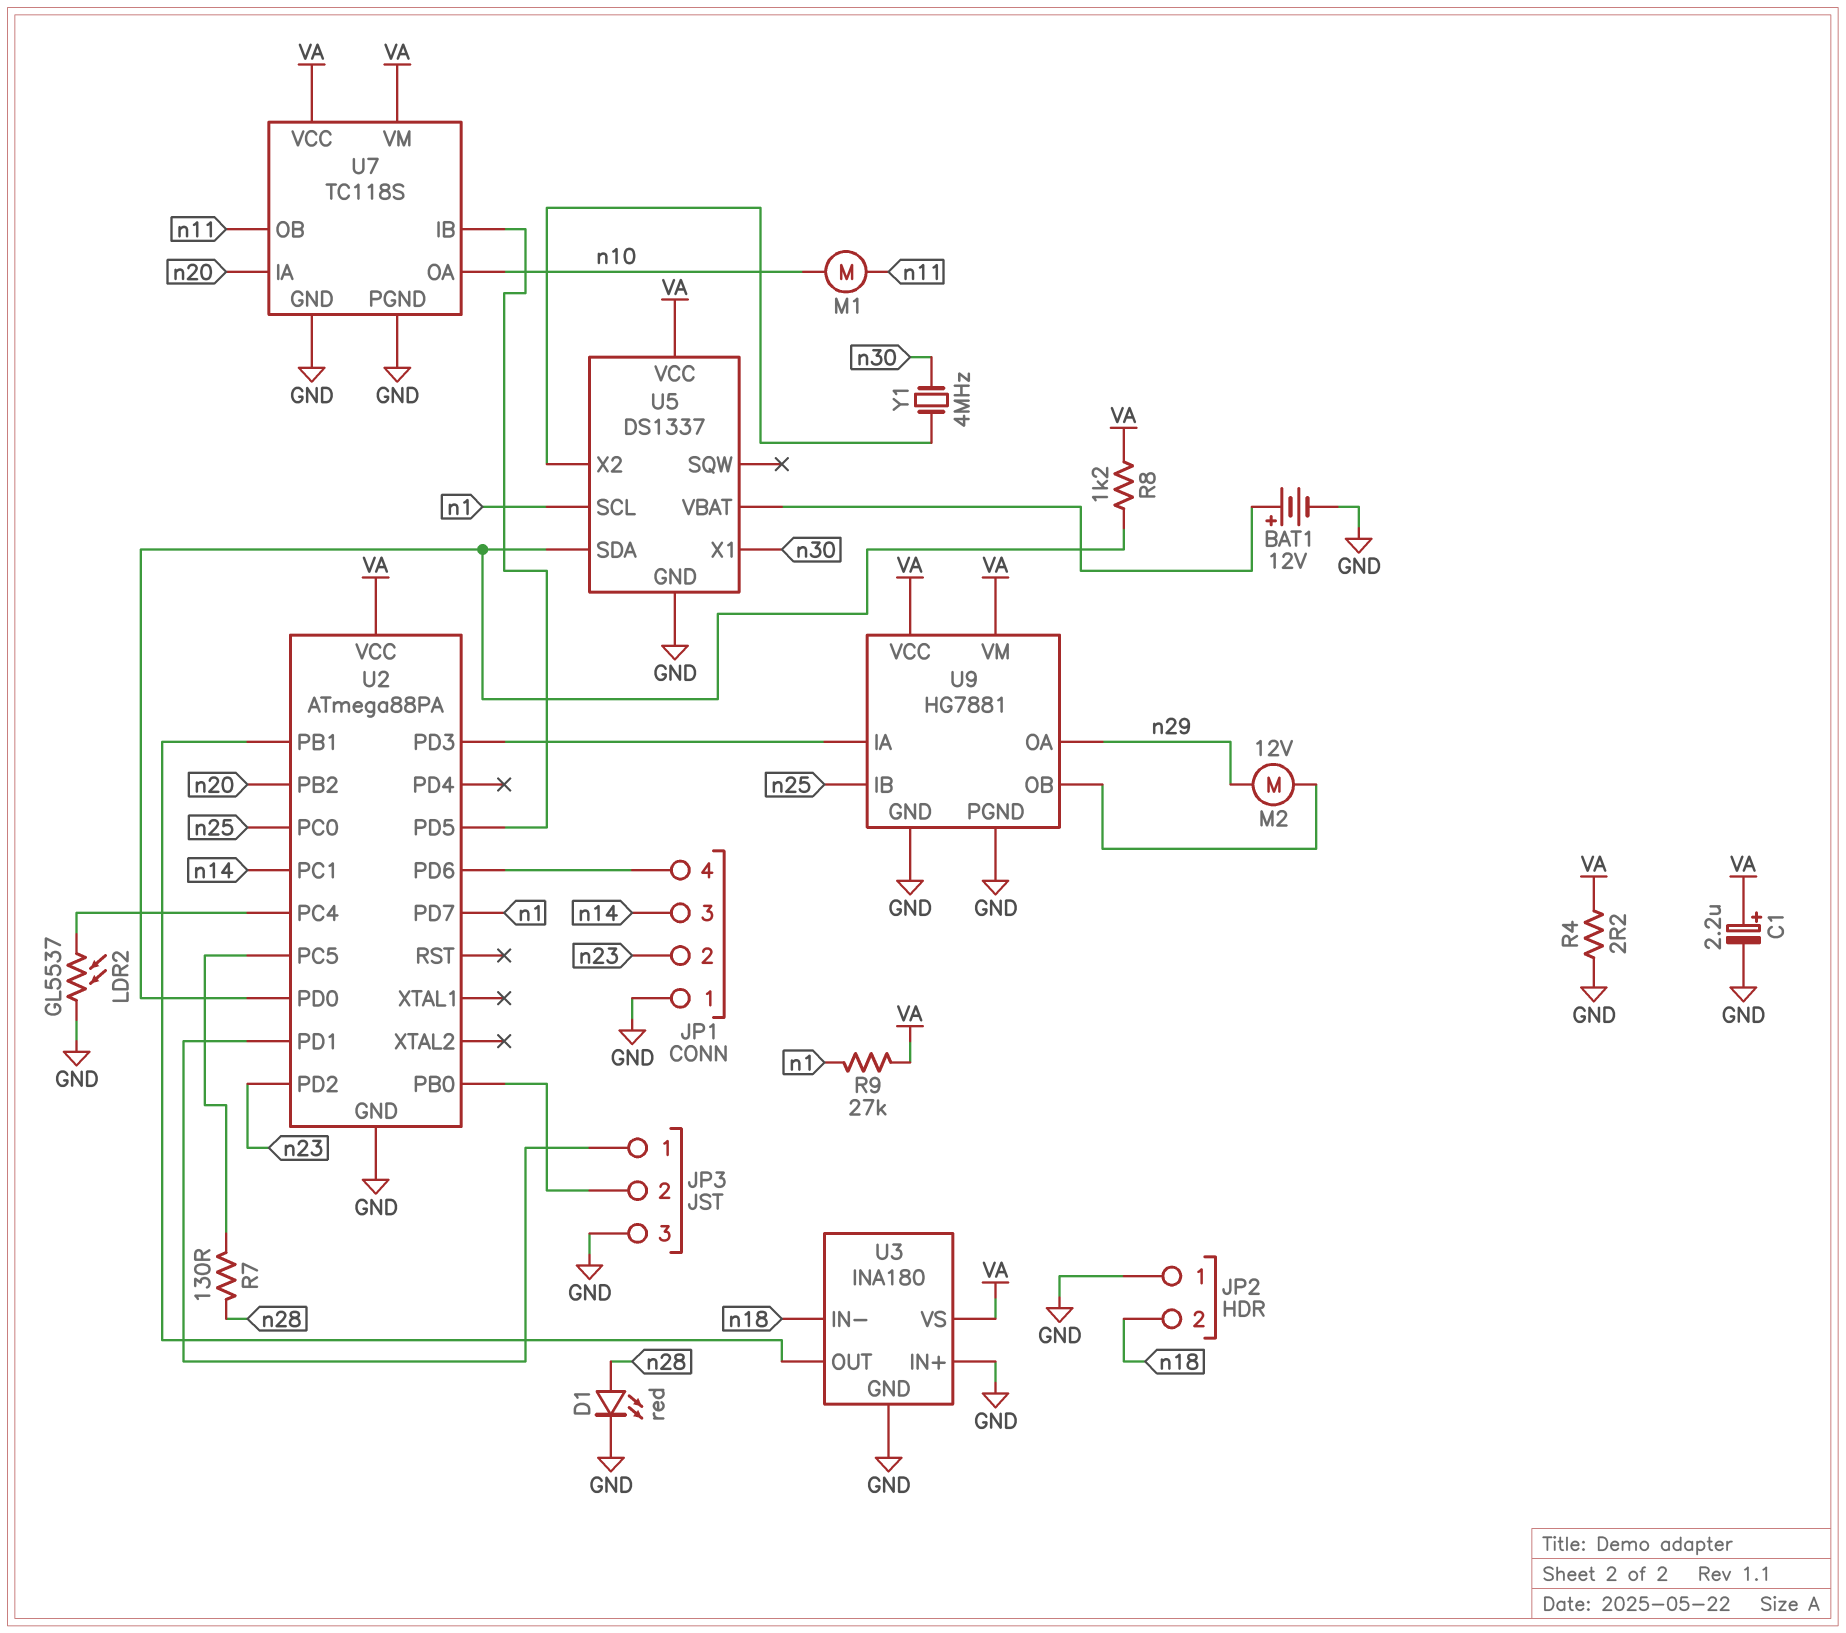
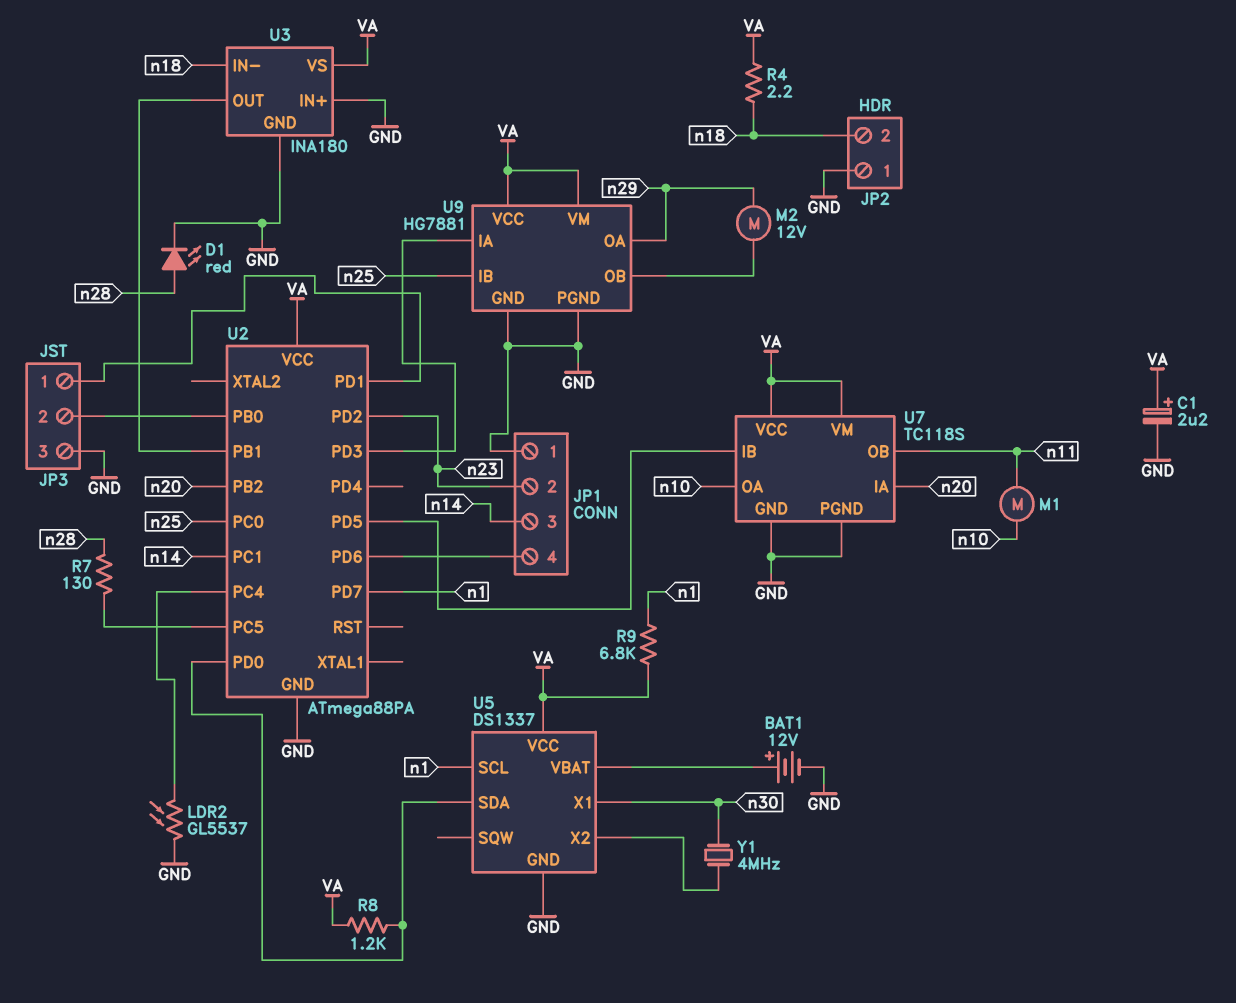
R4: 2.2 (GND, VA) -> 2.2 (VA, n18)
R9: 27k (VA, n1) -> 6.8k (VA, n1)

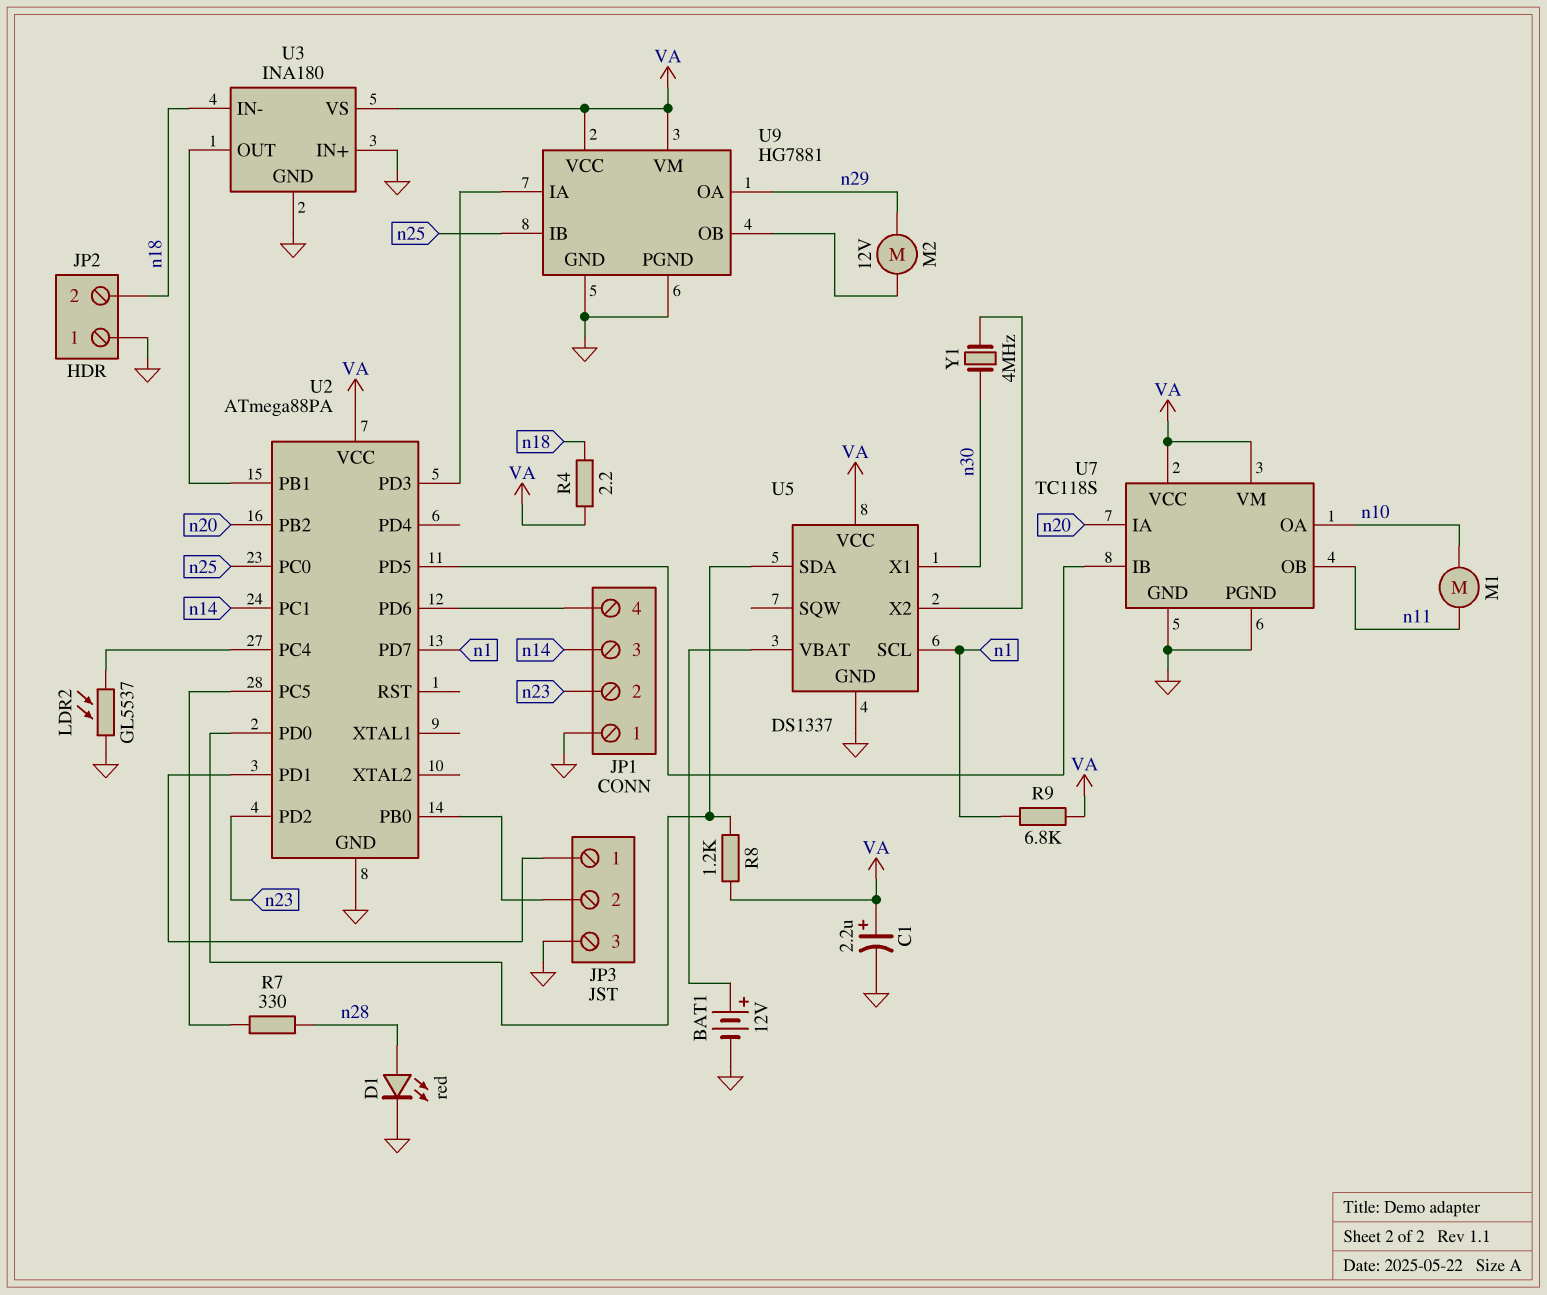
R7: 130 (U2/PC5, n28) -> 330 (U2/PC5, n28)

